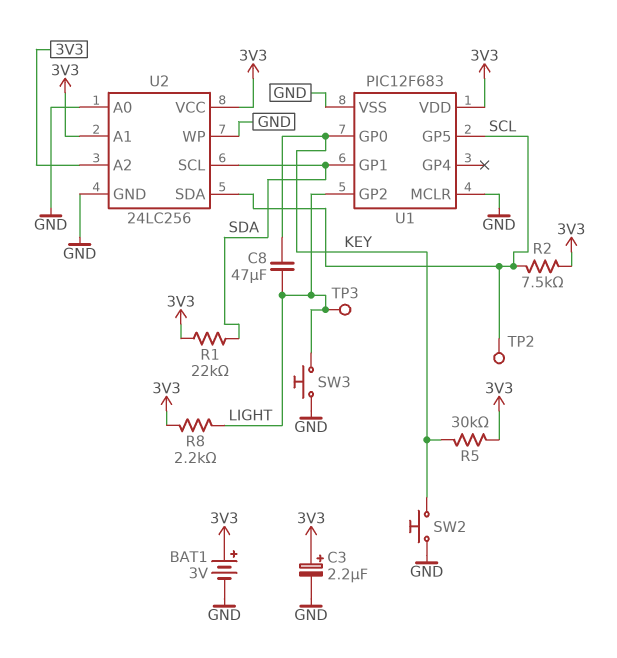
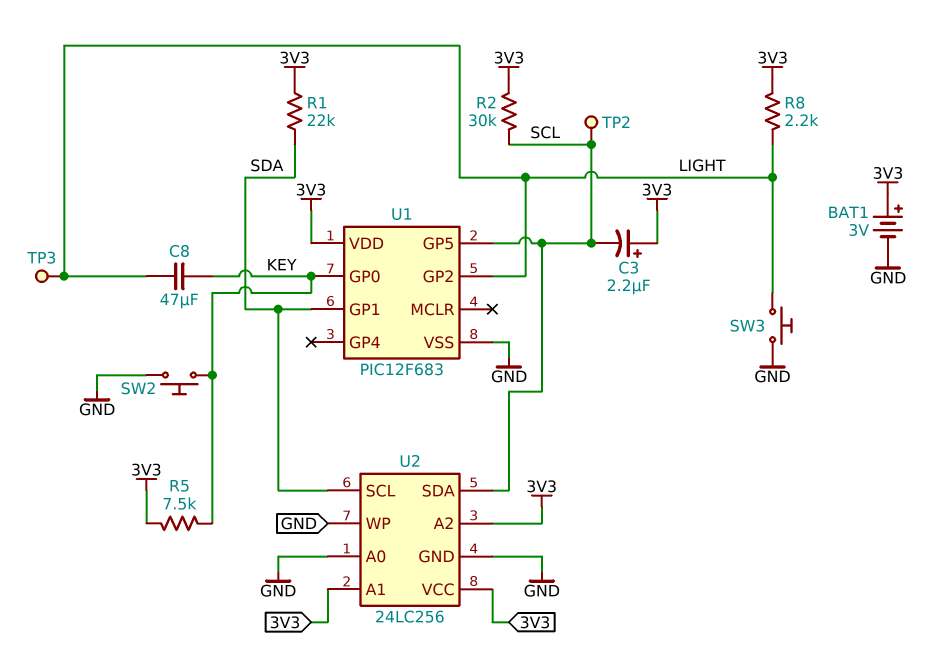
C3: 2.2uF (plus 3V3, minus GND) -> 2.2uF (plus 3V3, minus SCL)
R2: 7.5k (3V3, SCL) -> 30k (3V3, SCL)
R5: 30k (3V3, KEY) -> 7.5k (3V3, KEY)
U1 pin MCLR: GND -> none

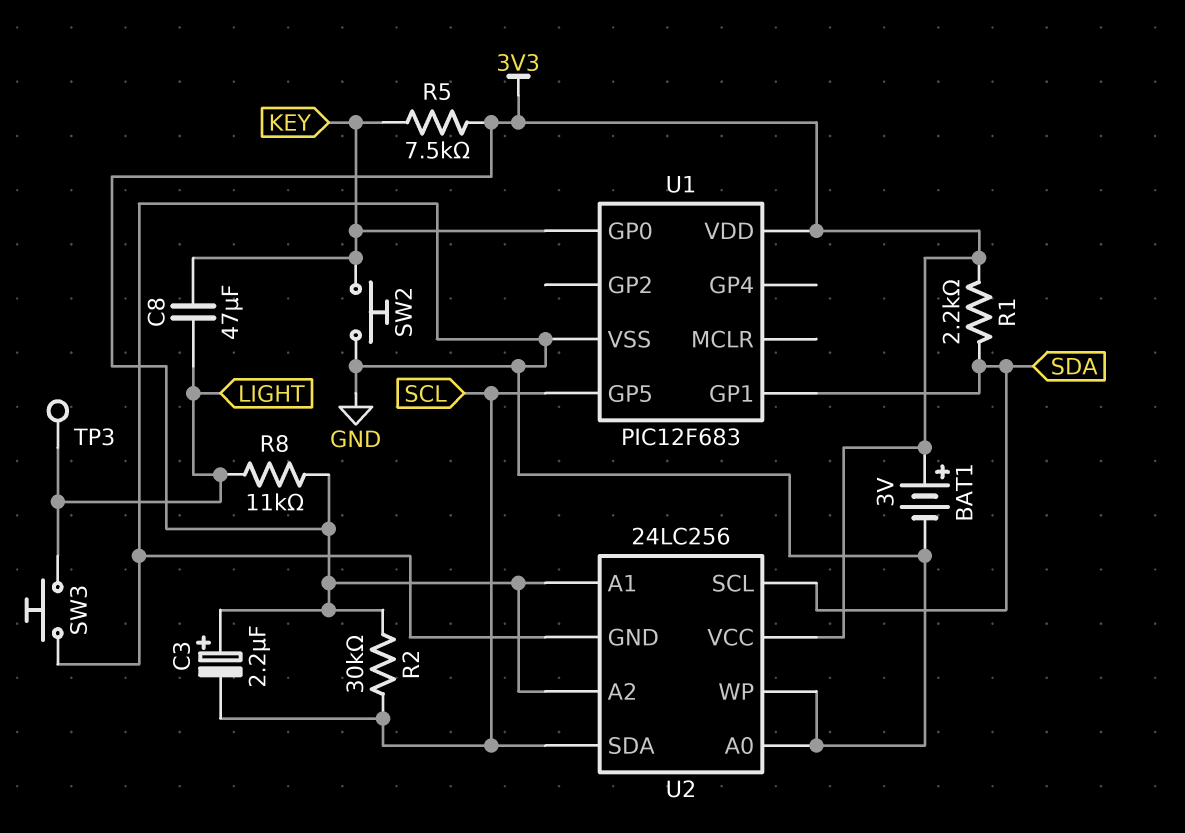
R1: 22k (3V3, SDA) -> 2.2k (3V3, SDA)
R8: 2.2k (3V3, LIGHT) -> 11k (3V3, LIGHT)
TP2: test point (SCL) -> none
U1 pin GP2: LIGHT -> none

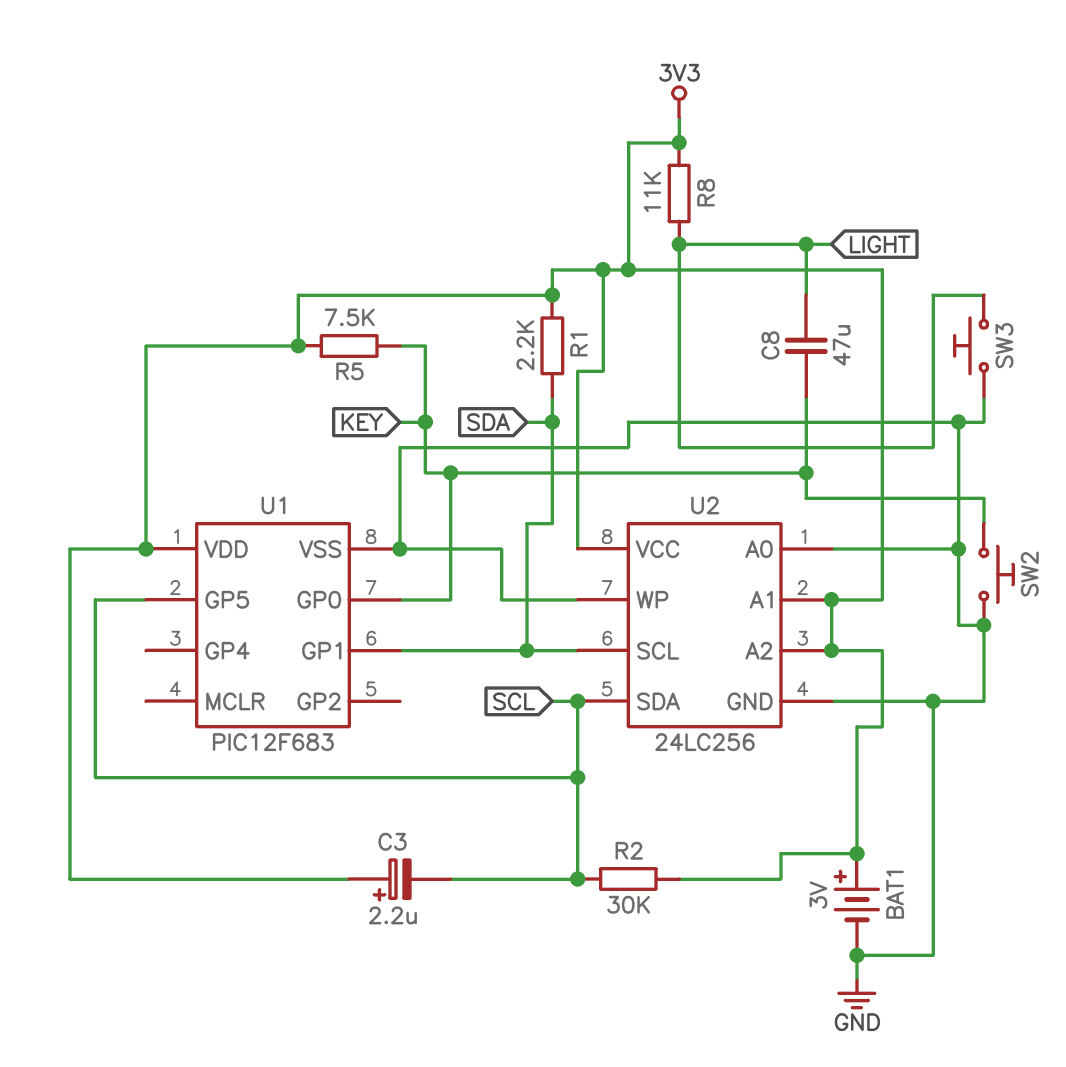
TP3: test point (LIGHT) -> none

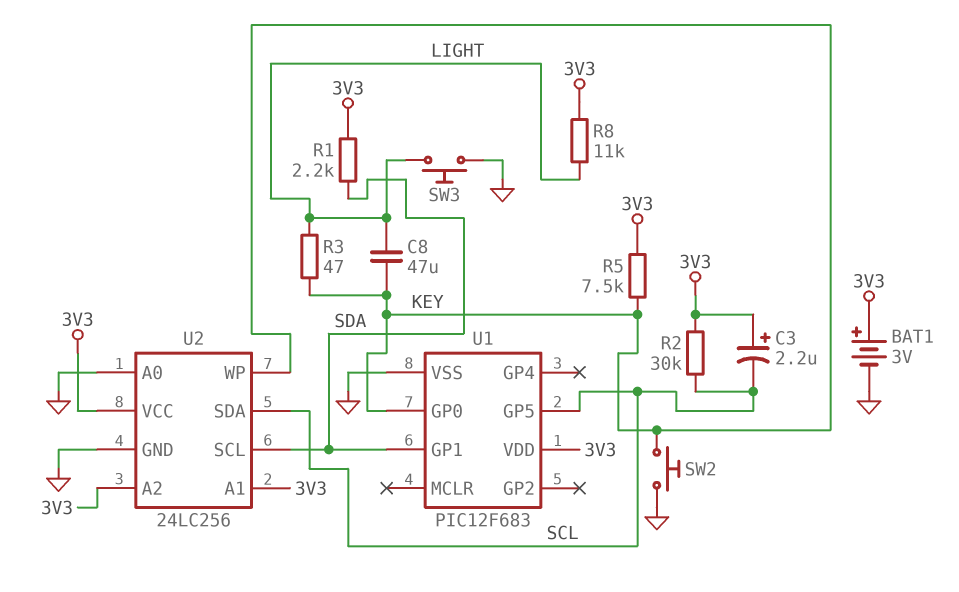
R3: none -> 47 (KEY, LIGHT)
U2 pin WP: GND -> KEY

